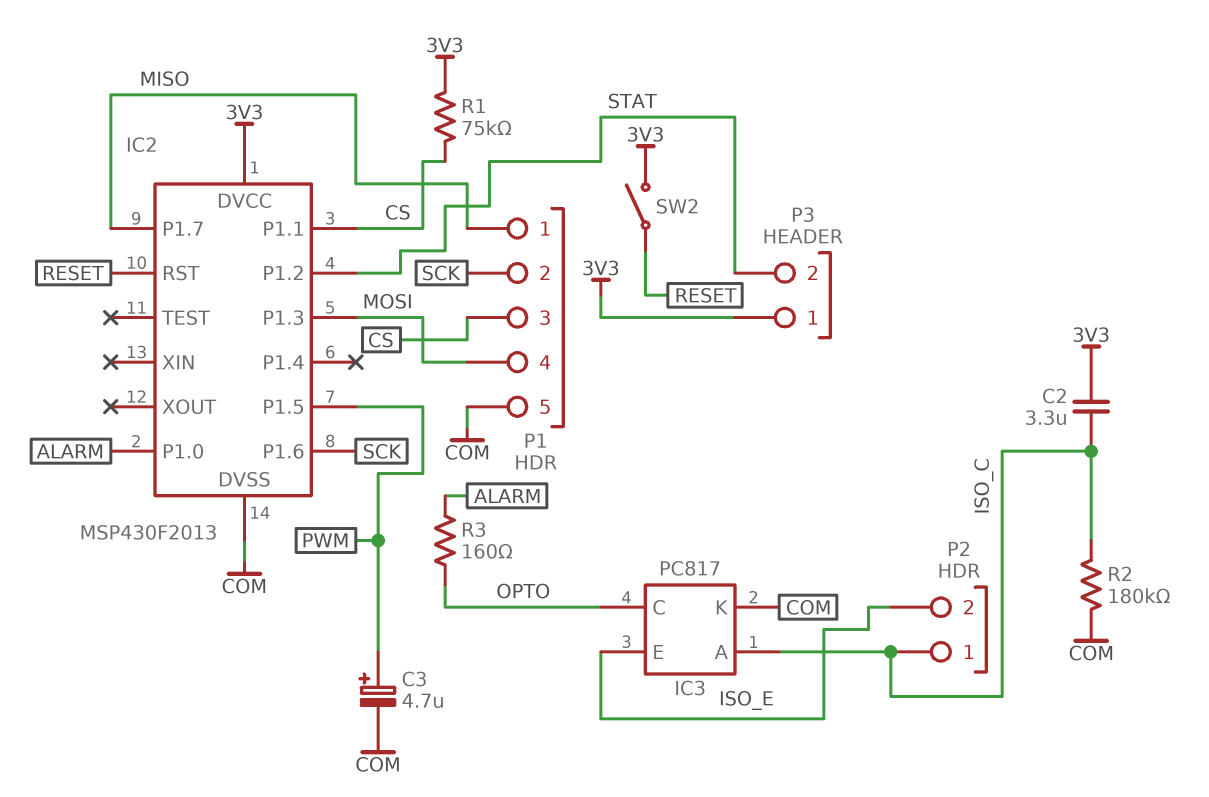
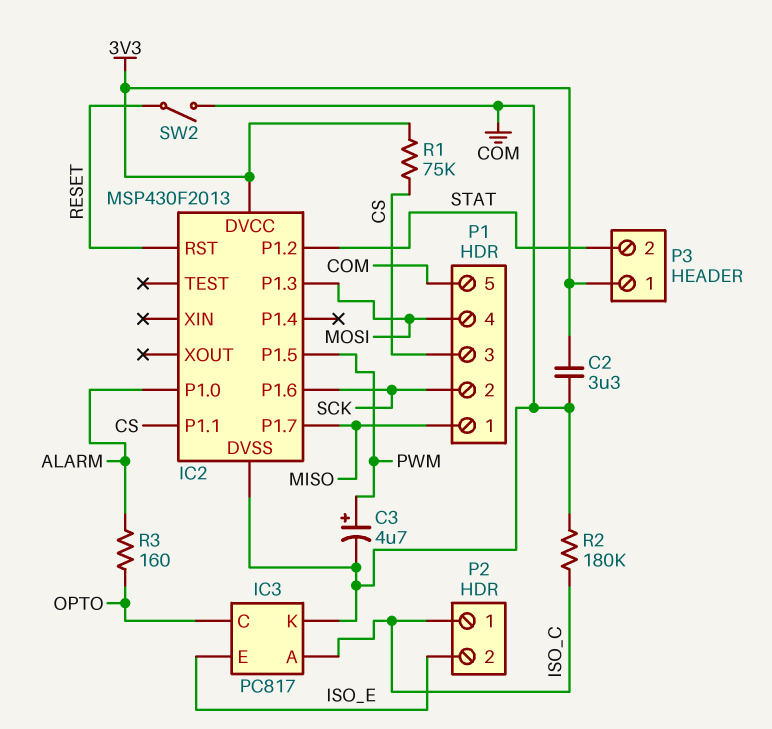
C2: 3.3uF (3V3, ISO_C) -> 3.3uF (3V3, COM)
SW2: switch (3V3, RESET) -> switch (COM, RESET)

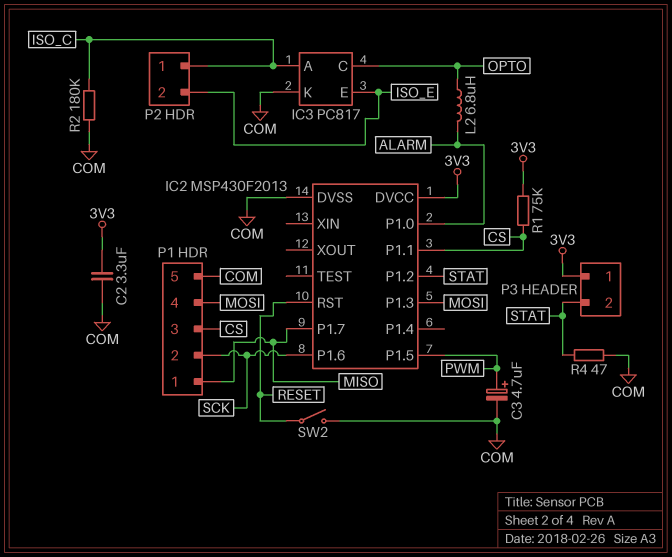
L2: none -> 6.8uH (ALARM, OPTO)
R3: 160 (ALARM, OPTO) -> none
R4: none -> 47 (COM, STAT)

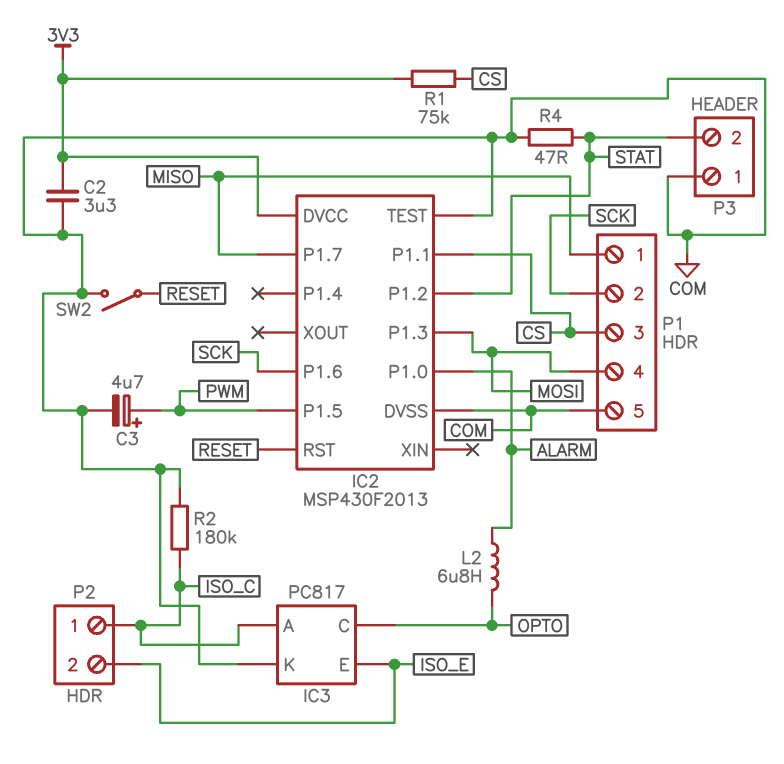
IC2 pin TEST: none -> COM
P3 pin 1: 3V3 -> COM

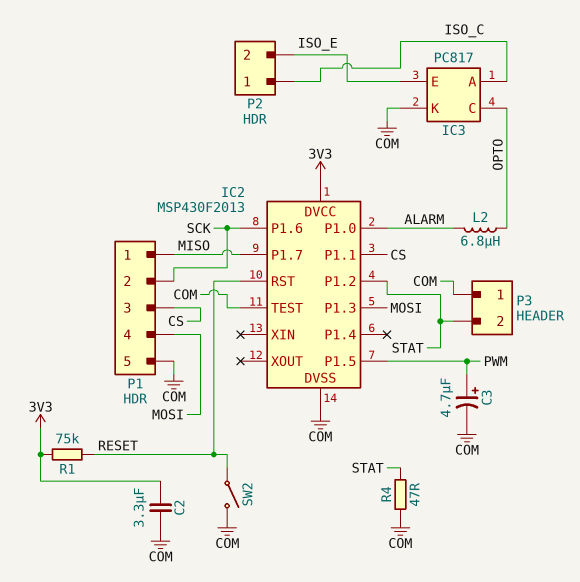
R1: 75k (3V3, CS) -> 75k (3V3, RESET)
R2: 180k (COM, ISO_C) -> none

